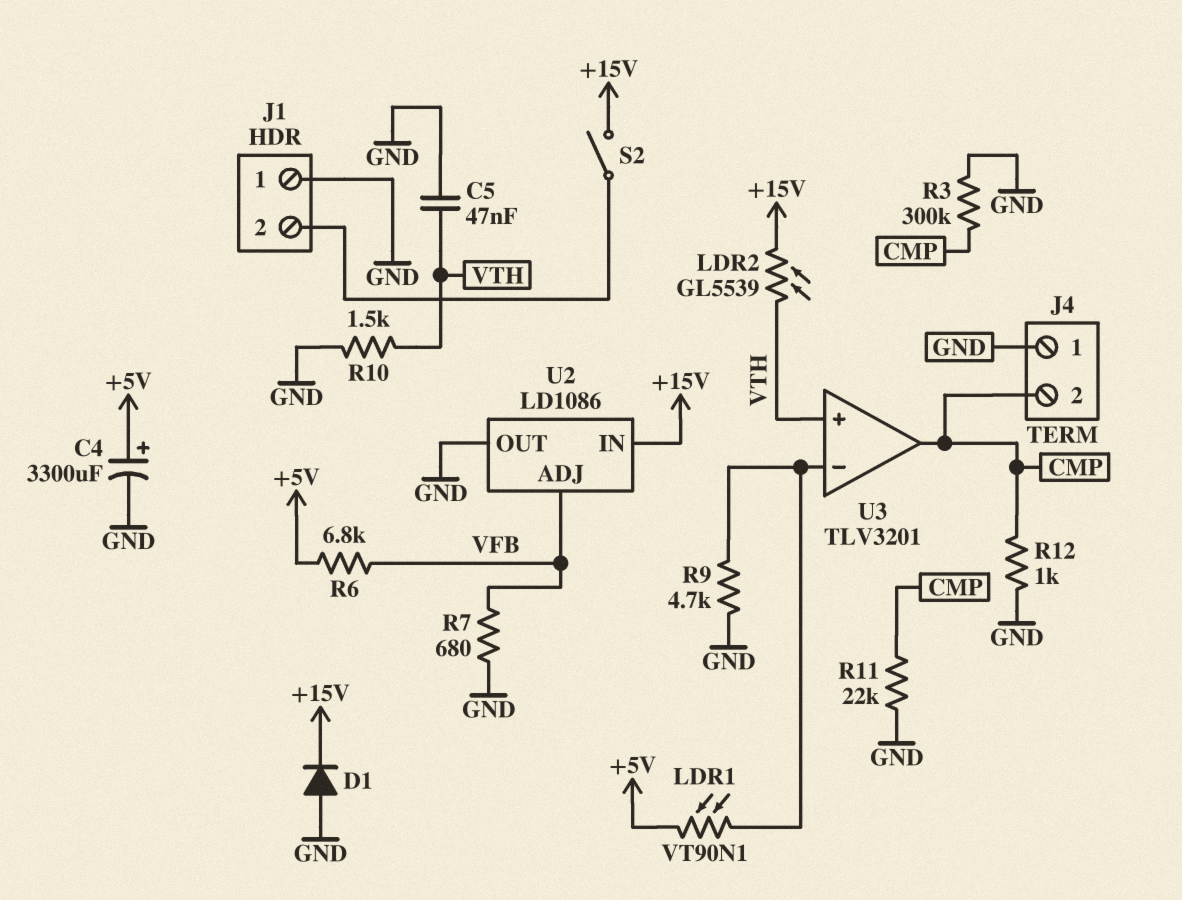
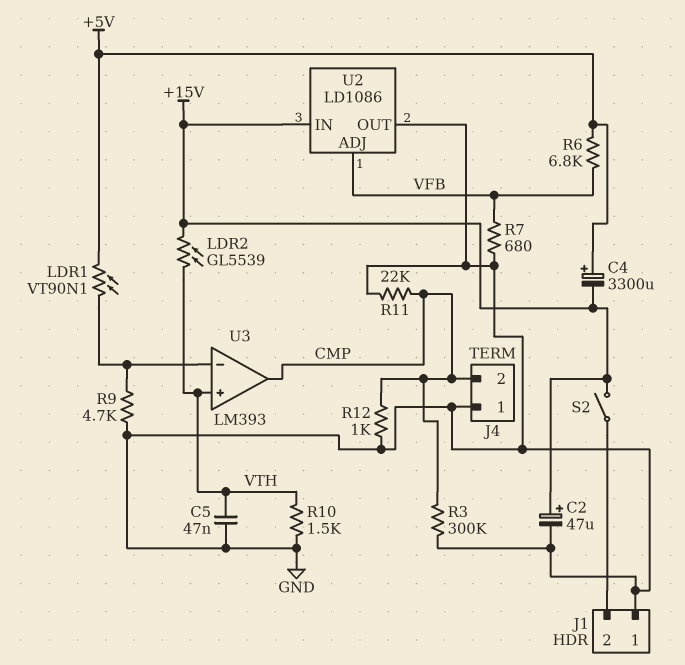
C2: none -> 47uF (plus +15V, minus GND)
C4: 3300uF (plus +5V, minus GND) -> 3300uF (plus +5V, minus +15V)
D1: diode (A GND, K +15V) -> none
U3: TLV3201 -> LM393

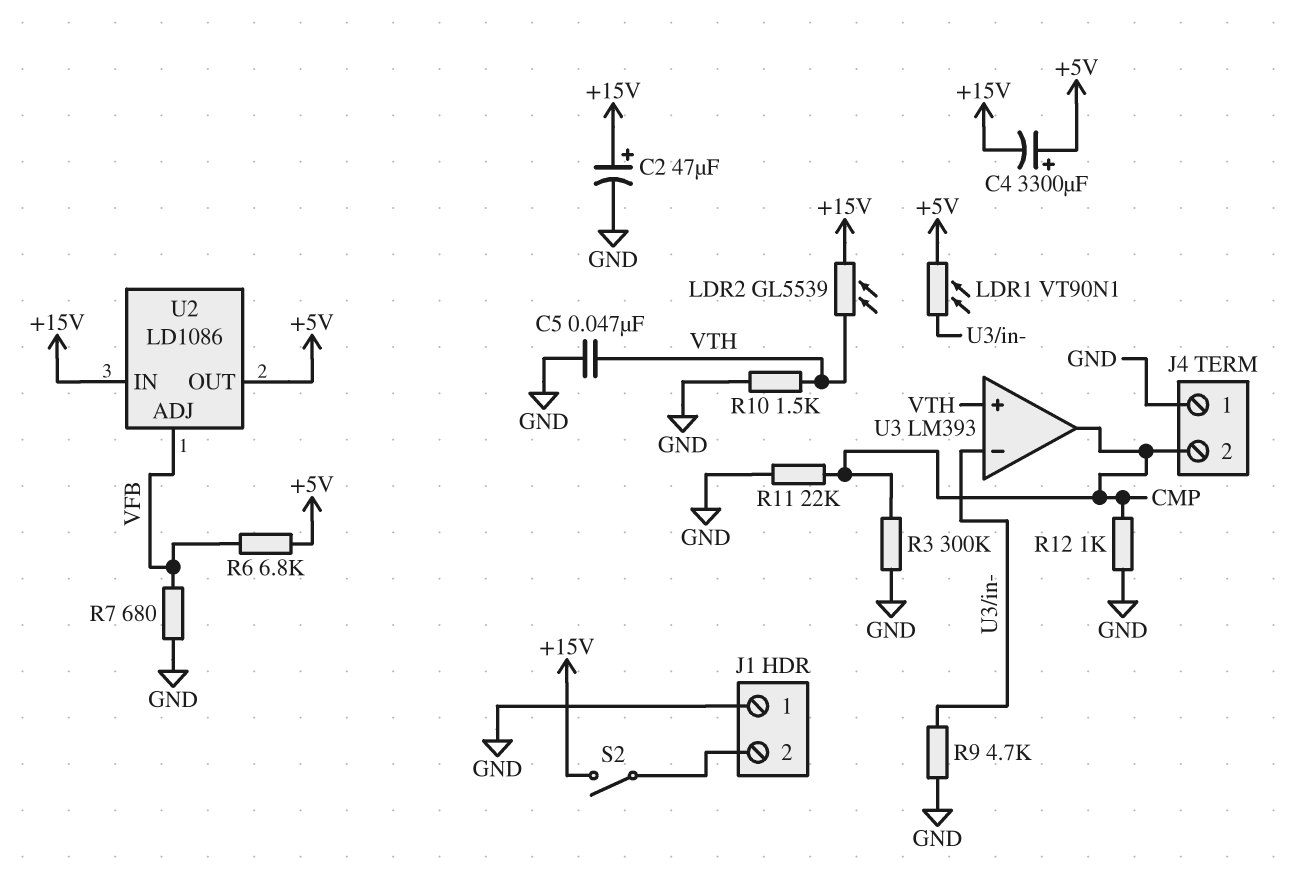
U2 pin OUT: GND -> +5V

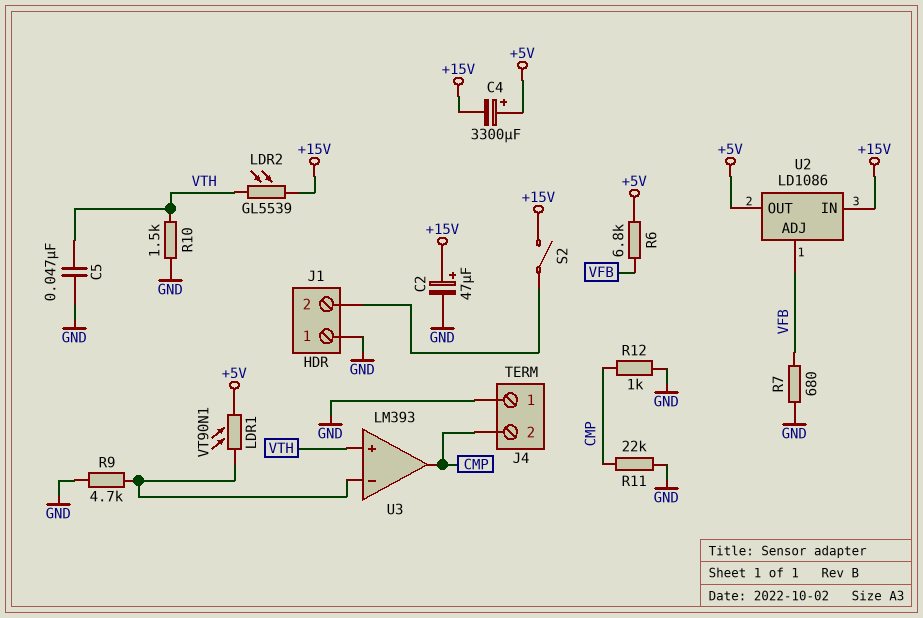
R3: 300k (CMP, GND) -> none

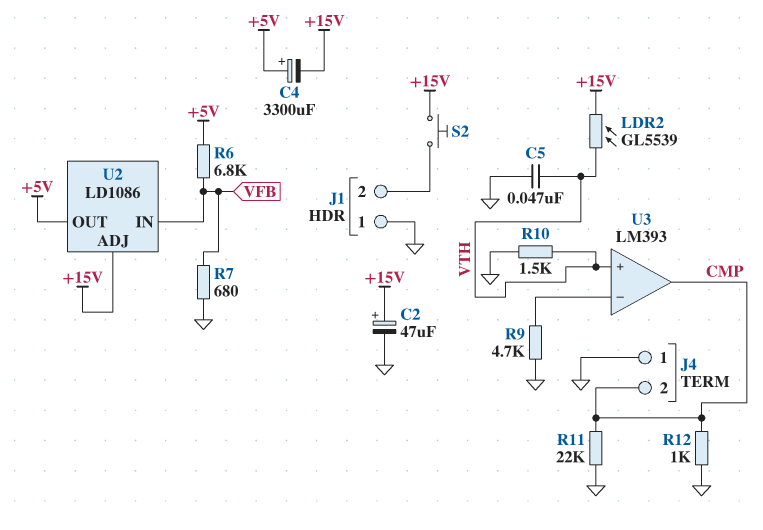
LDR1: VT90N1 (+5V, U3/in-) -> none
S2: switch (+15V, J1/2) -> button (+15V, J1/2)
U2 pin ADJ: VFB -> +15V
U2 pin IN: +15V -> VFB

